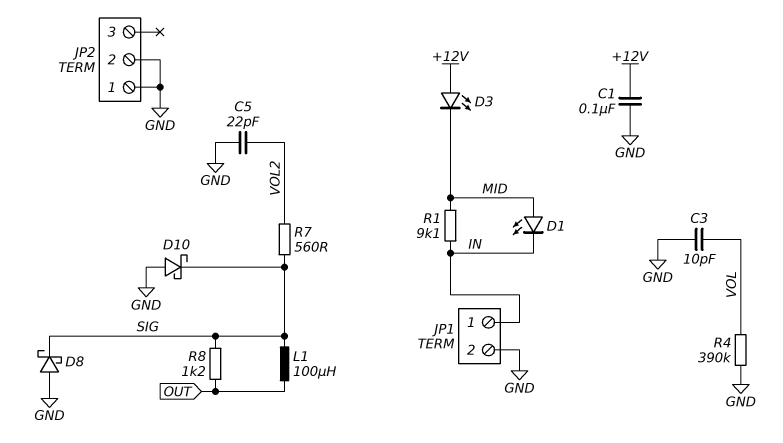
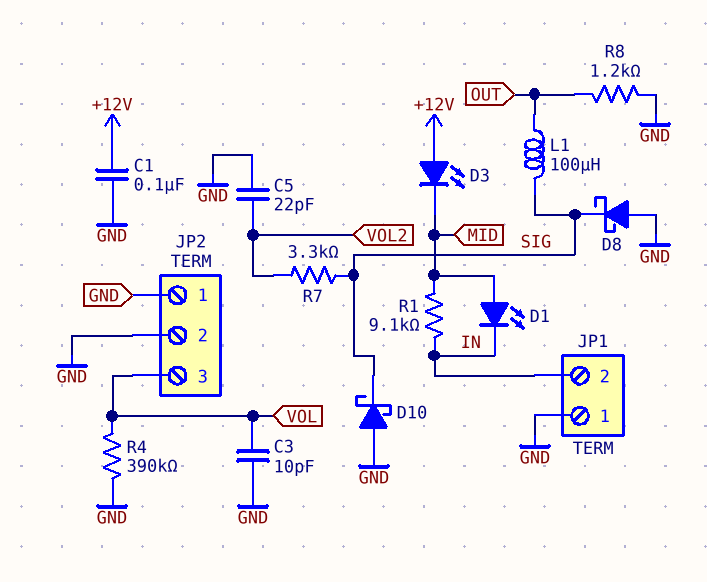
JP1 pin 1: IN -> GND
JP1 pin 2: GND -> IN
JP2 pin 3: none -> VOL
R7: 560 (SIG, VOL2) -> 3.3k (SIG, VOL2)
R8: 1.2k (OUT, SIG) -> 1.2k (GND, OUT)

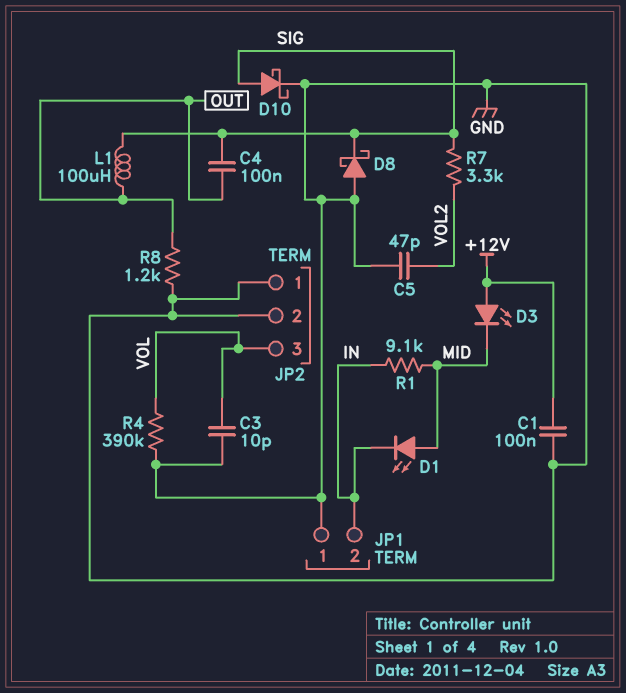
C4: none -> 100nF (OUT, SIG)
C5: 22pF (GND, VOL2) -> 47pF (GND, VOL2)
D10: schottky (A GND, K SIG) -> schottky (A SIG, K GND)

